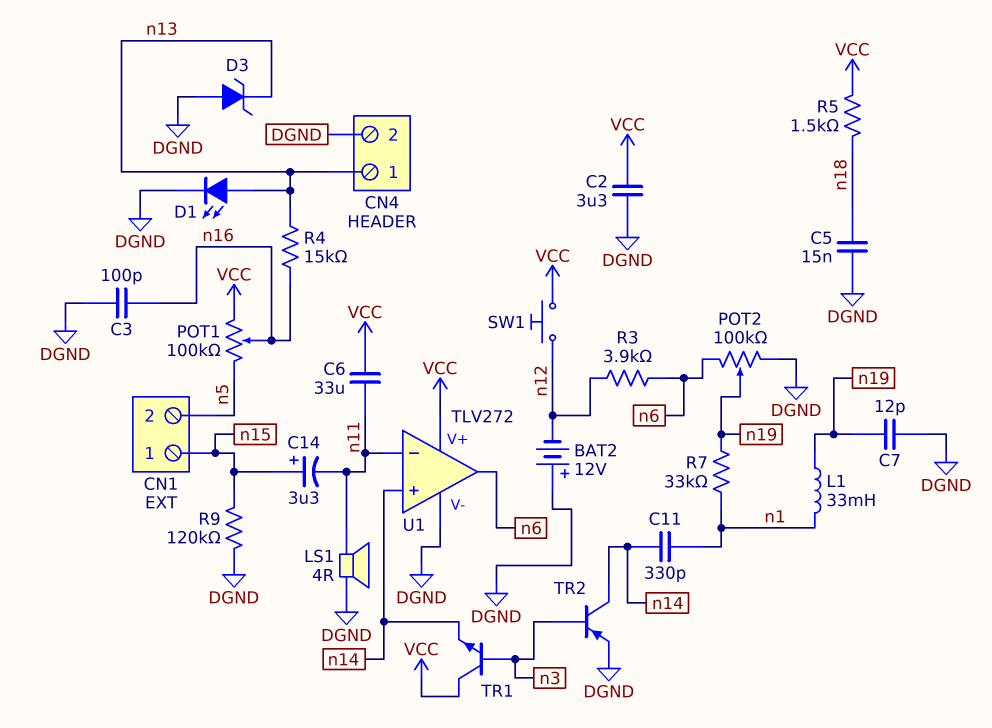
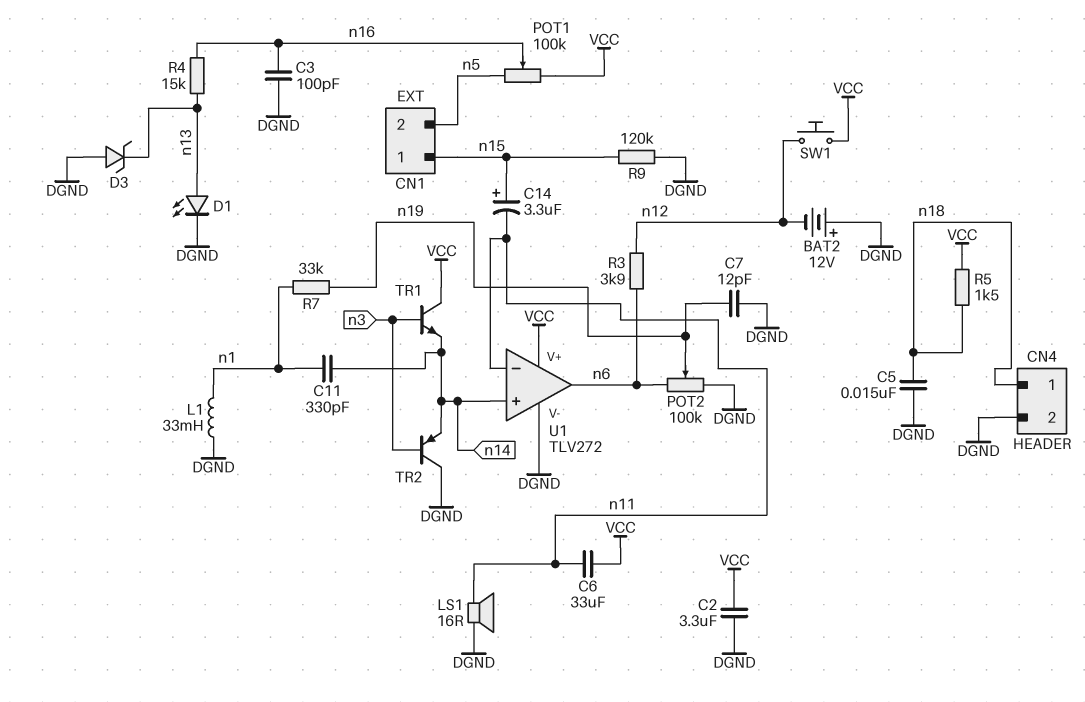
CN4 pin 1: n13 -> n18
L1: 33mH (n1, n19) -> 33mH (DGND, n1)
LS1: speaker 4R (DGND, n11) -> speaker 16R (DGND, n11)
TR2: PNP (B n3, C n14, E DGND) -> PNP (B n3, C DGND, E n14)

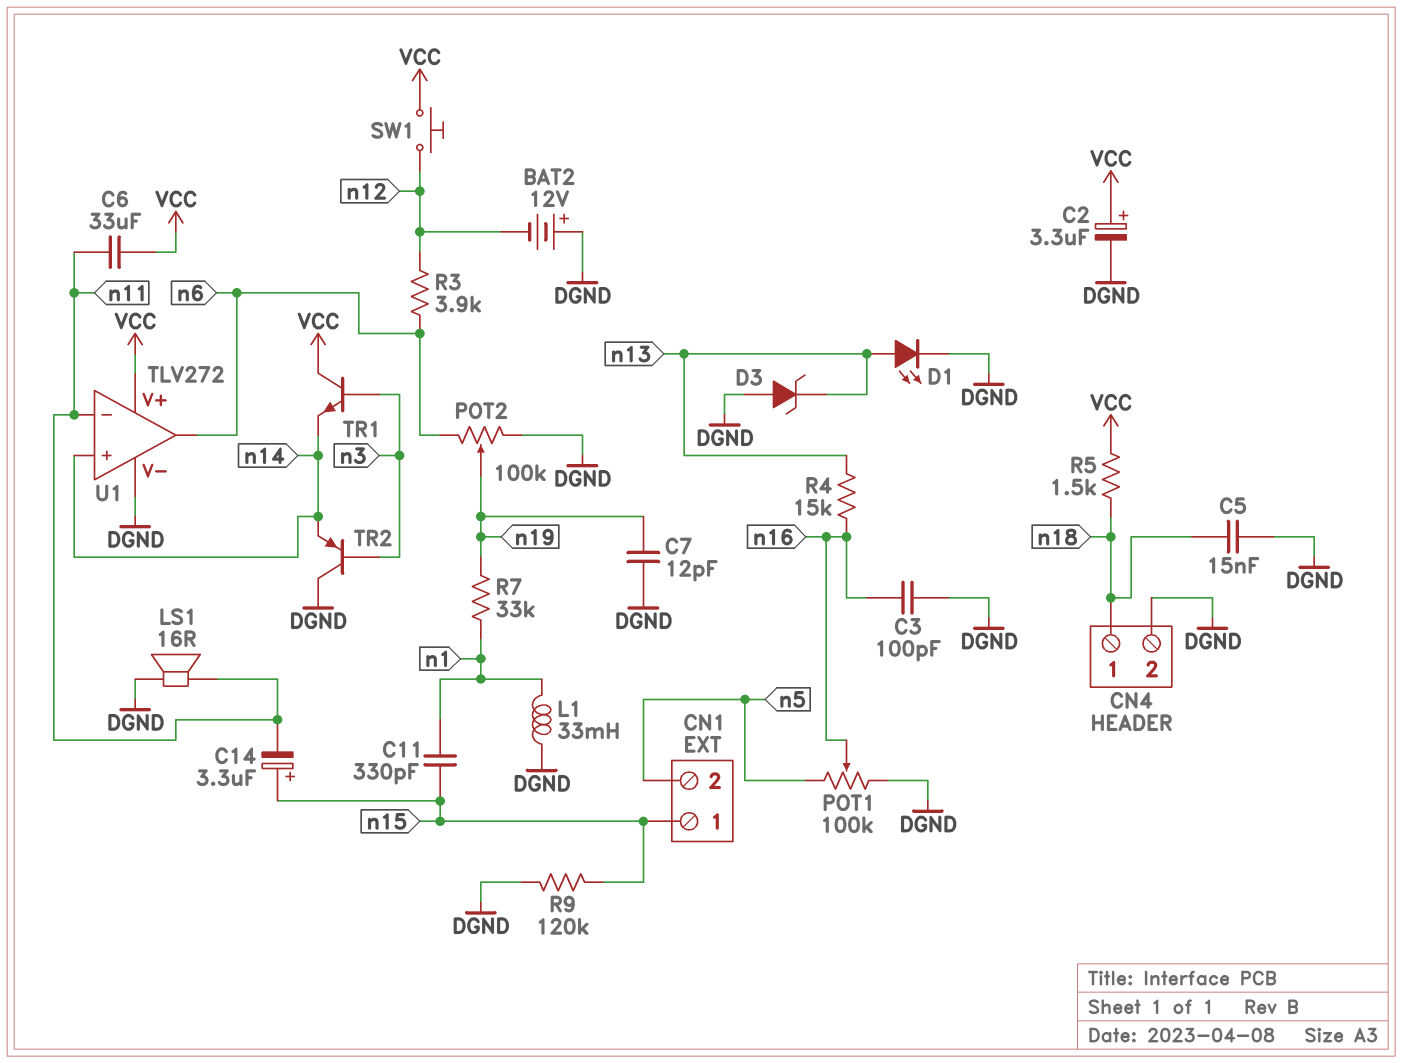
C2: 3.3uF (DGND, VCC) -> 3.3uF (plus VCC, minus DGND)
C11: 330pF (n1, n14) -> 330pF (n1, n15)
POT1: 100k (VCC, n5, wiper n16) -> 100k (DGND, n5, wiper n16)

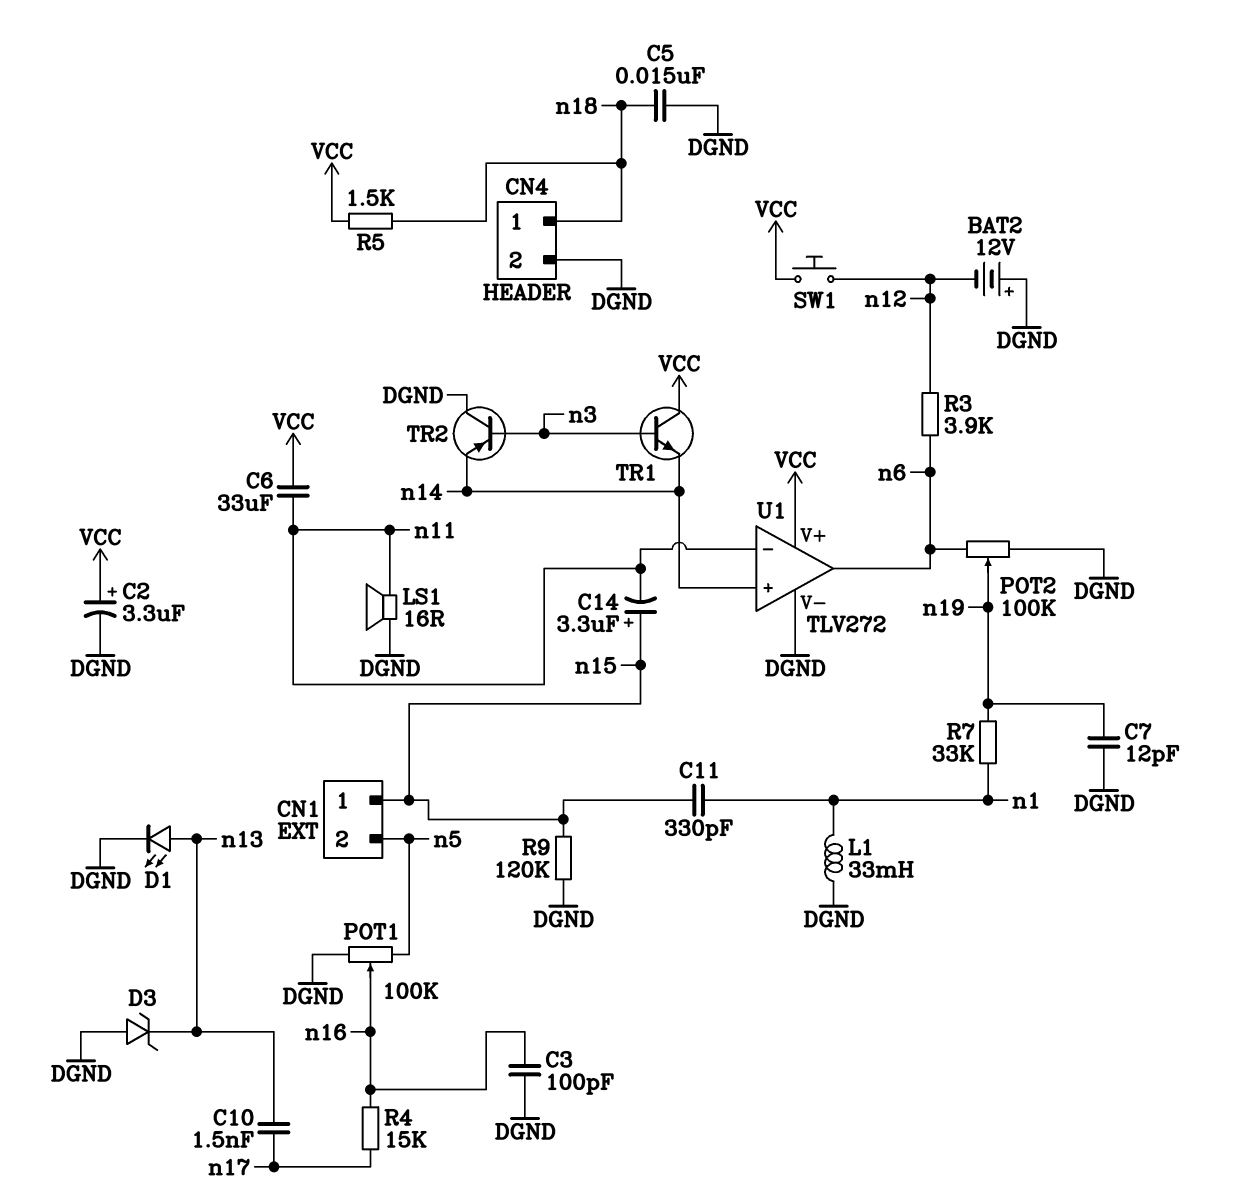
C10: none -> 1.5nF (n13, n17)
R4: 15k (n13, n16) -> 15k (n16, n17)

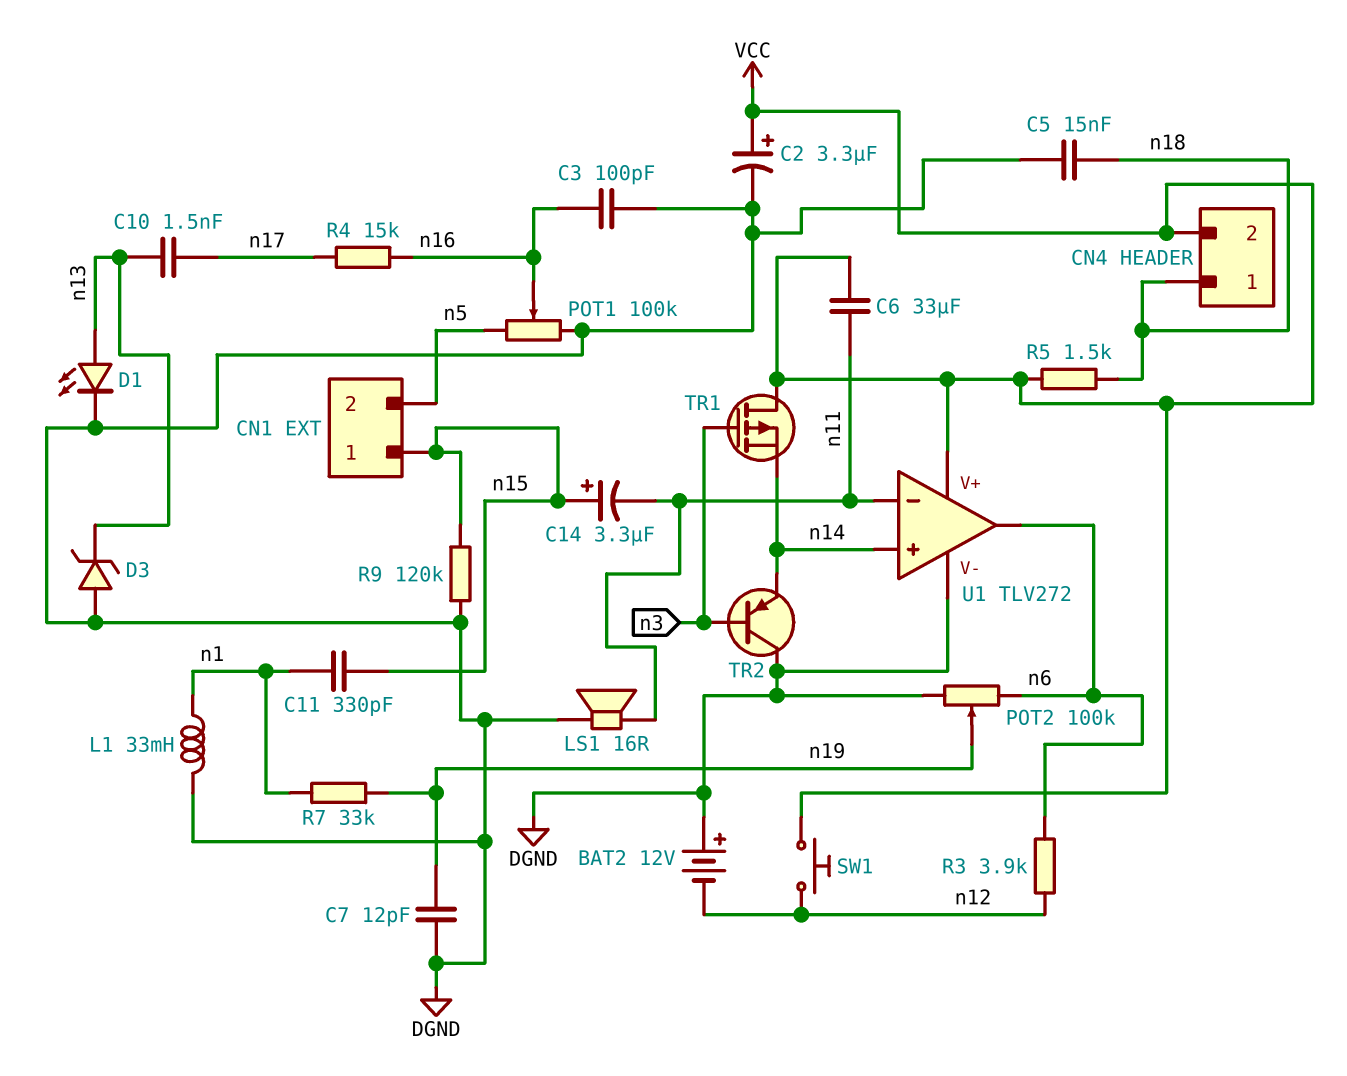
CN4 pin 2: DGND -> VCC
TR1: NPN (B n3, C VCC, E n14) -> PMOS (G n3, D VCC, S n14)

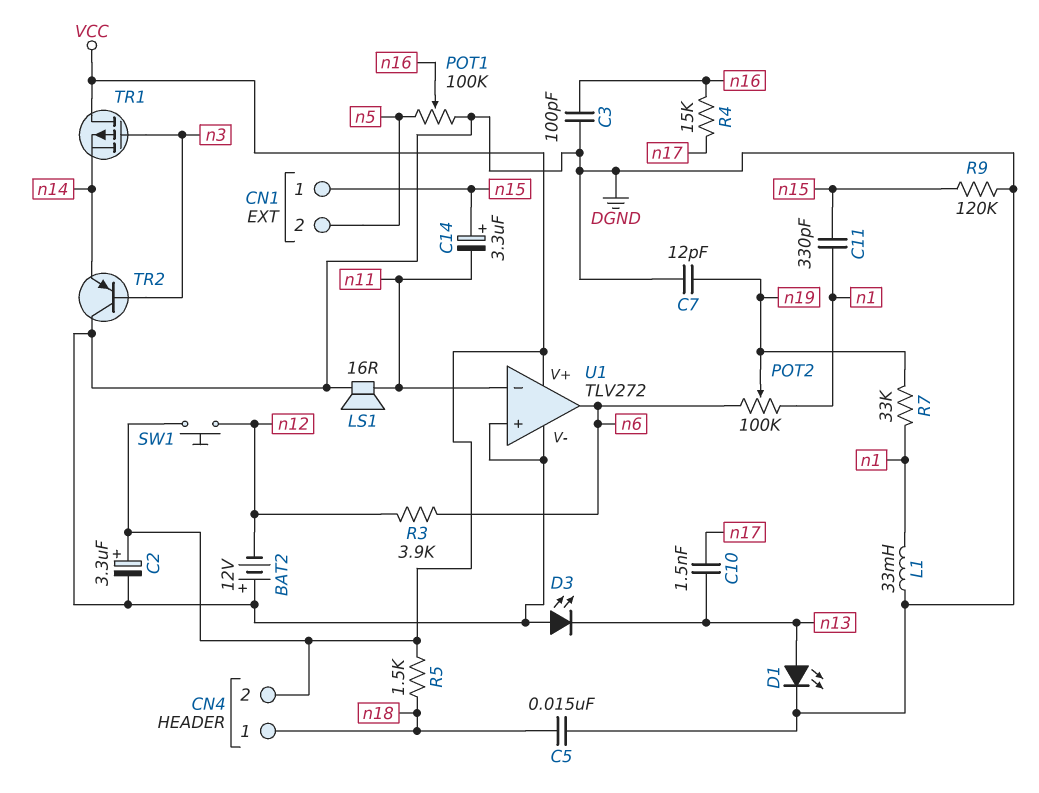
C6: 33uF (VCC, n11) -> none
D3: zener (A DGND, K n13) -> LED (A DGND, K n13)
POT2: 100k (DGND, n6, wiper n19) -> 100k (n1, n6, wiper n19)
U1 pin in+: n14 -> DGND

